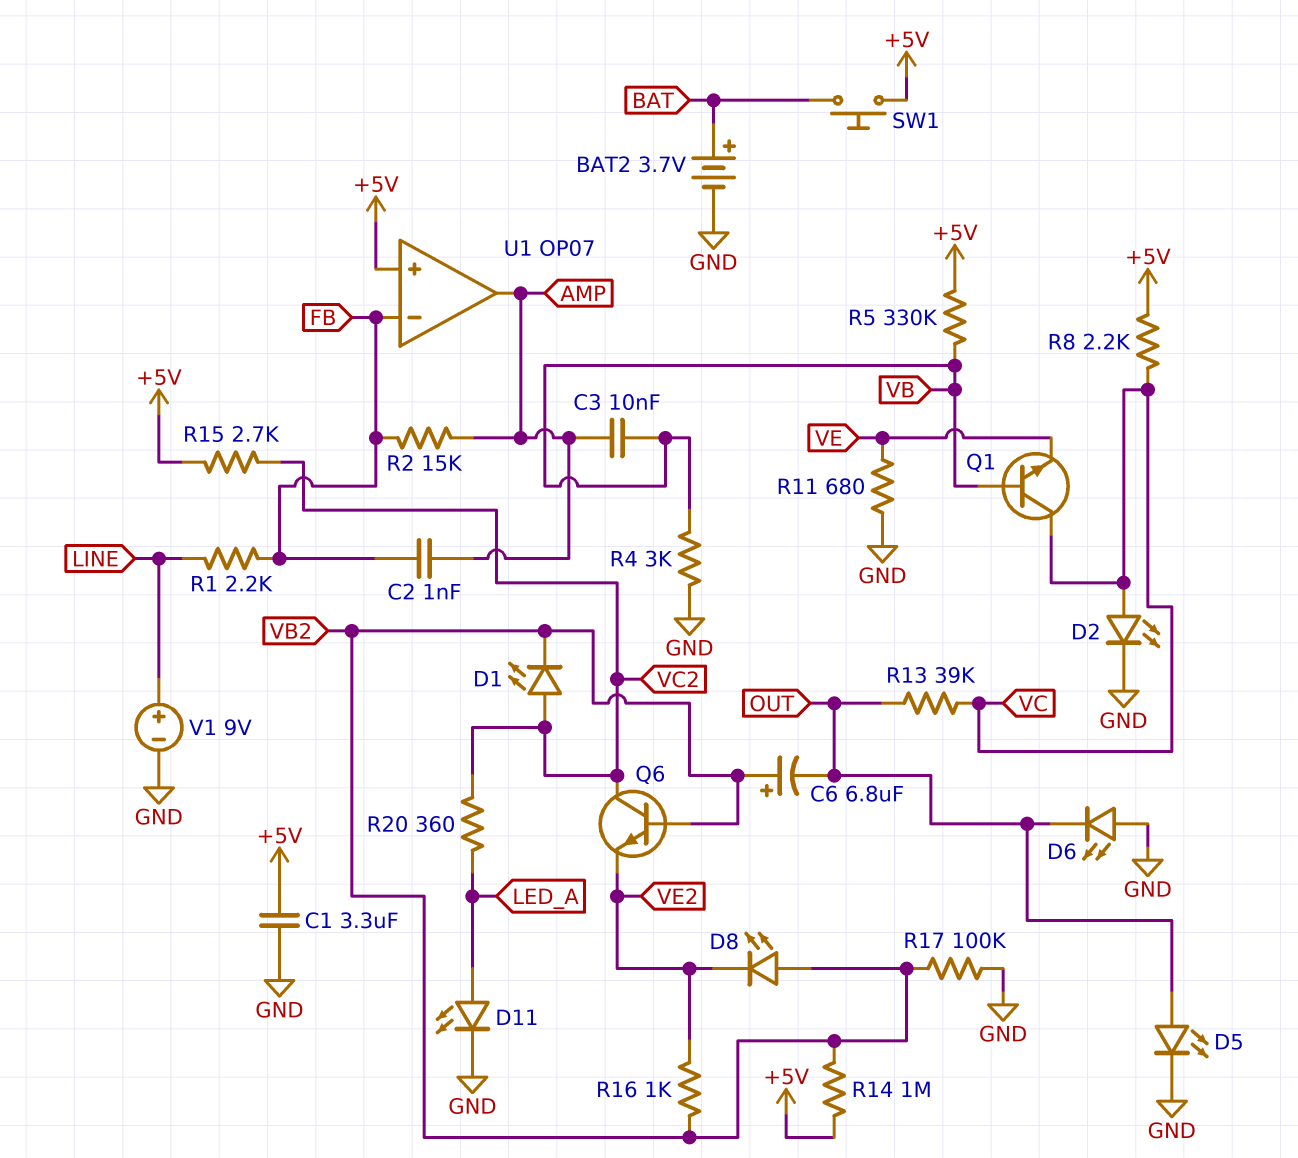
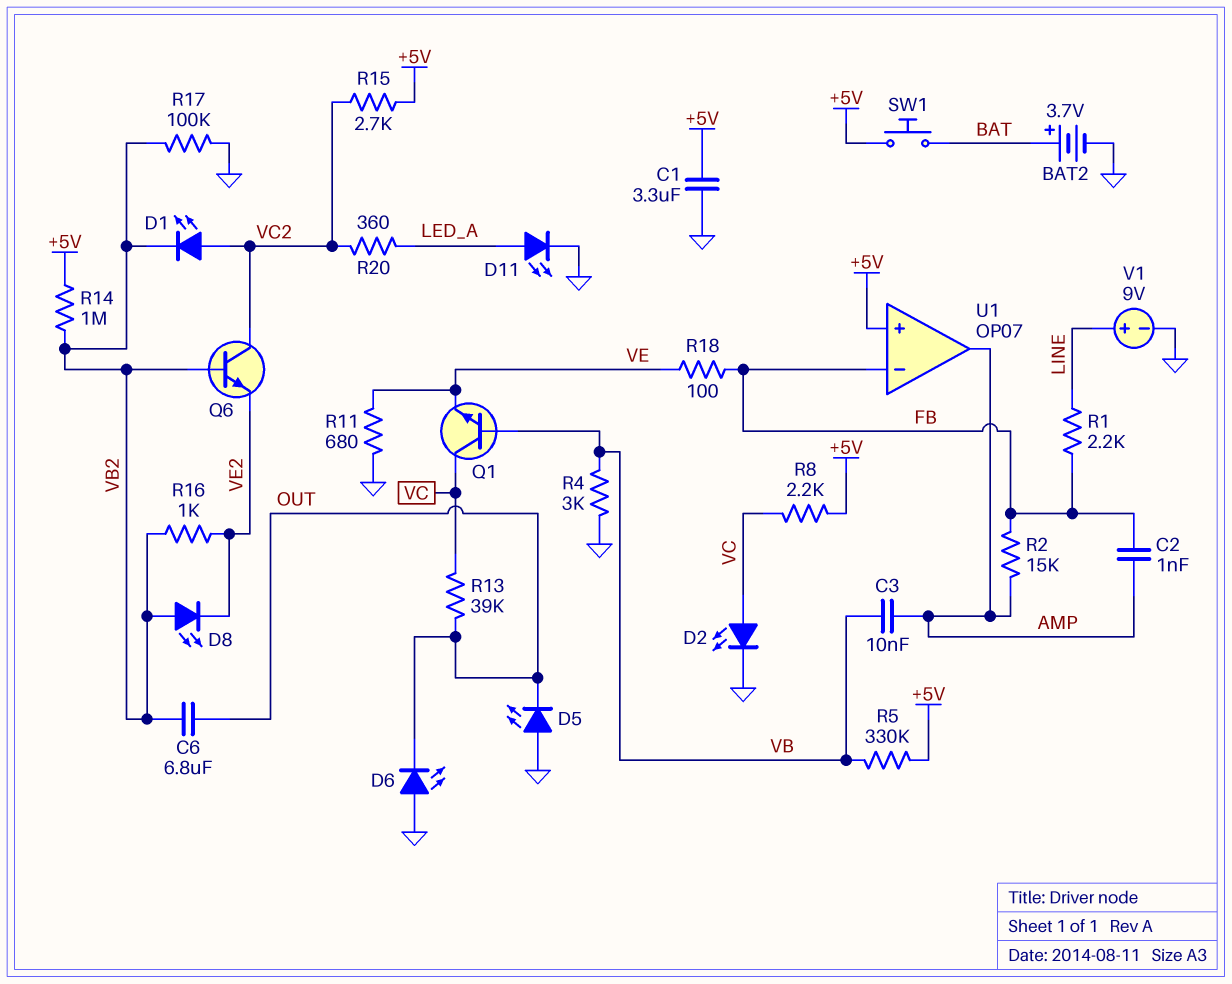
C6: 6.8uF (plus VB2, minus OUT) -> 6.8uF (OUT, VB2)
D5: LED (A OUT, K GND) -> LED (A GND, K OUT)
R18: none -> 100 (FB, VE)

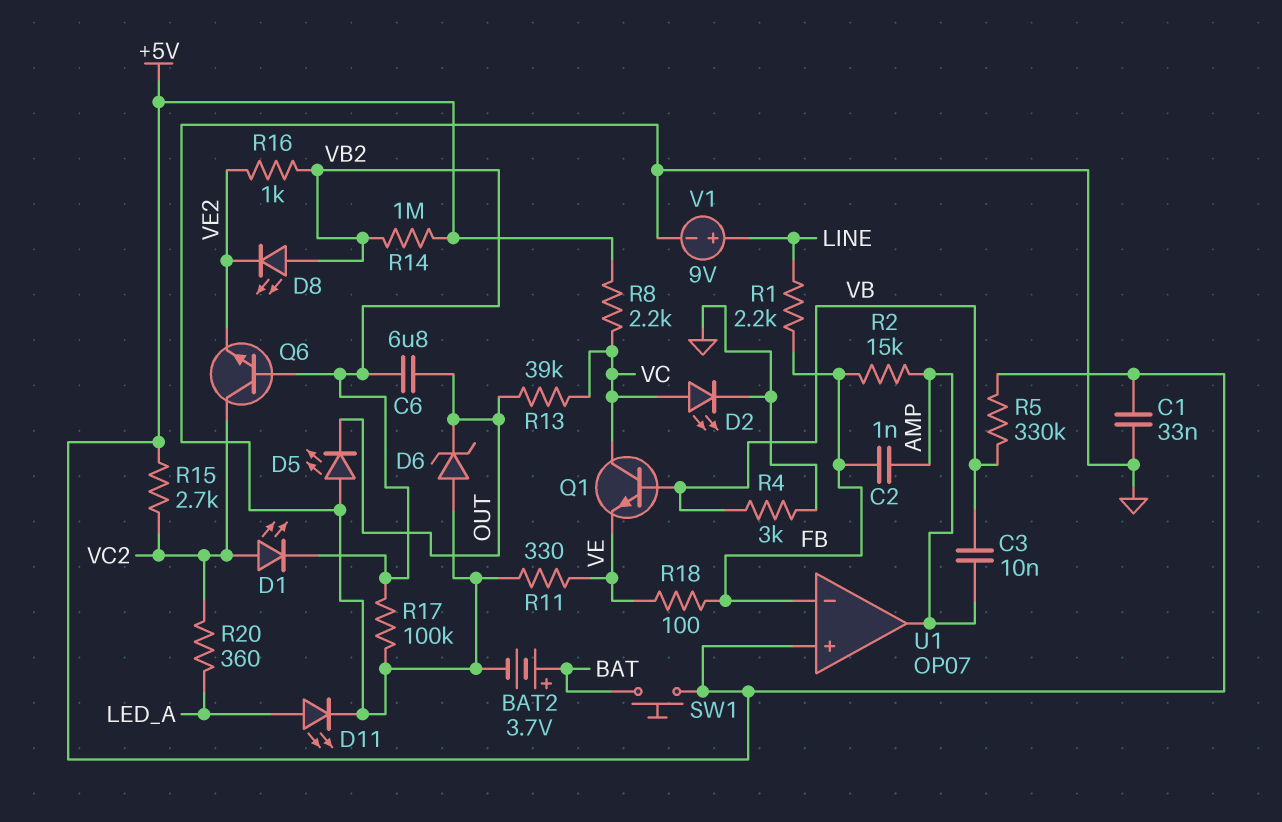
C1: 3.3uF (+5V, GND) -> 33nF (+5V, GND)
D6: LED (A GND, K OUT) -> zener (A GND, K OUT)
R11: 680 (GND, VE) -> 330 (GND, VE)

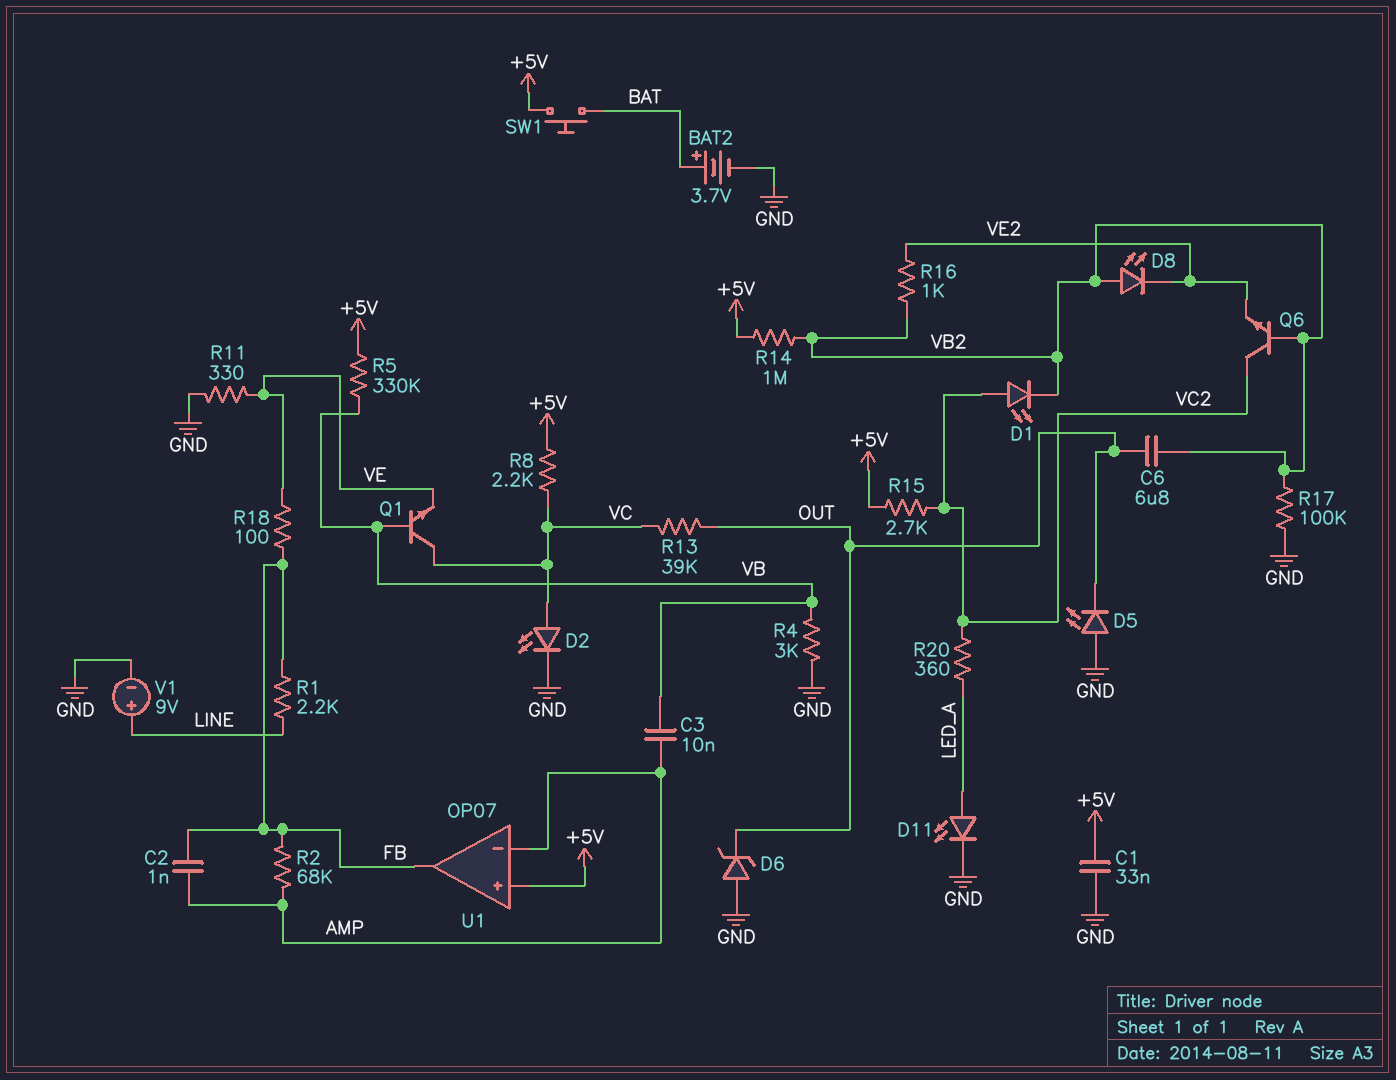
R2: 15k (AMP, FB) -> 68k (AMP, FB)
U1 pin in-: FB -> AMP
U1 pin out: AMP -> FB

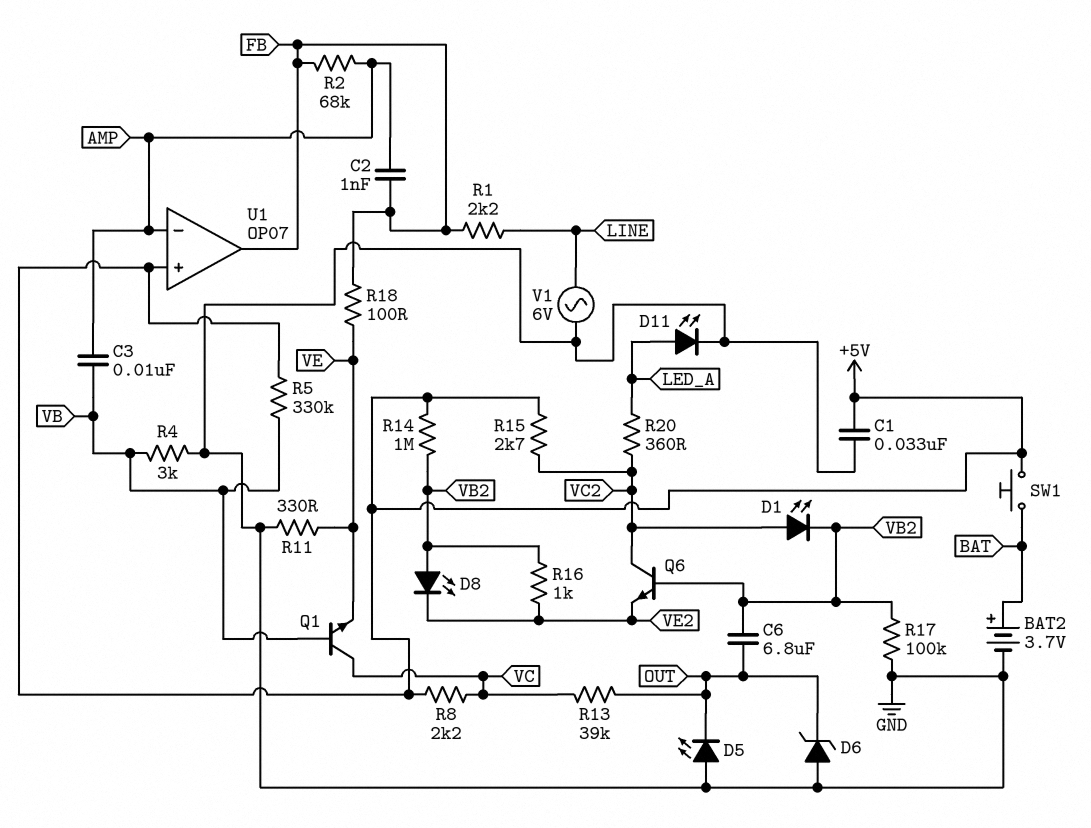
D2: LED (A VC, K GND) -> none
V1: 9V (plus LINE, minus GND) -> AC 6V (GND, LINE)

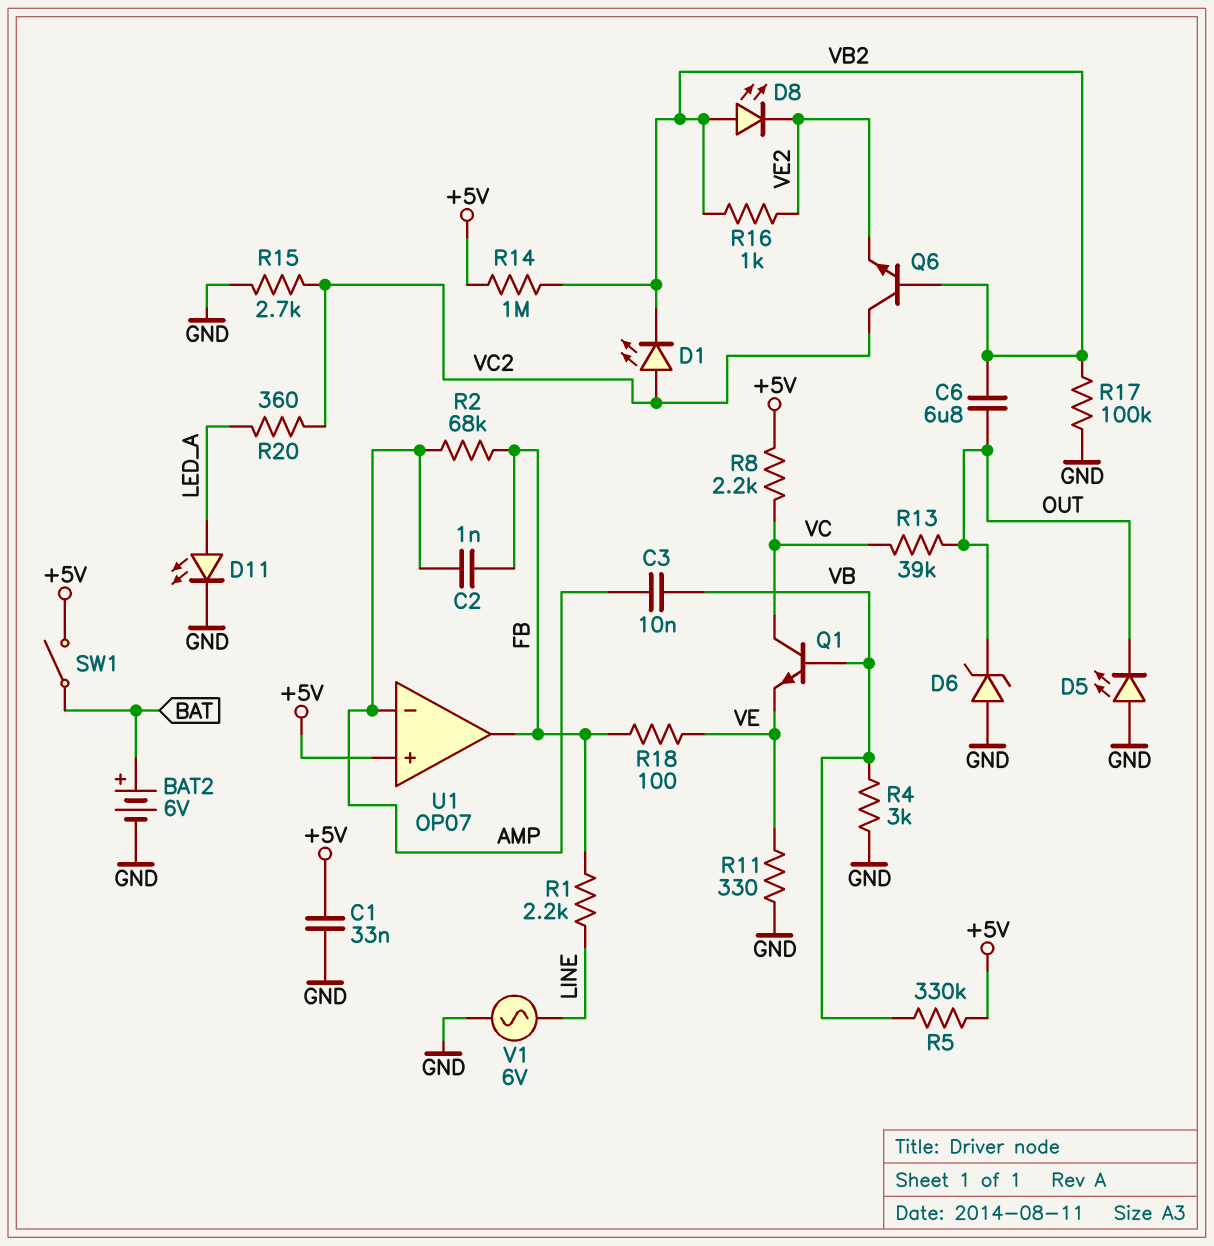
BAT2: 3.7V (plus BAT, minus GND) -> 6V (plus BAT, minus GND)
R15: 2.7k (+5V, VC2) -> 2.7k (GND, VC2)
SW1: button (+5V, BAT) -> switch (+5V, BAT)

